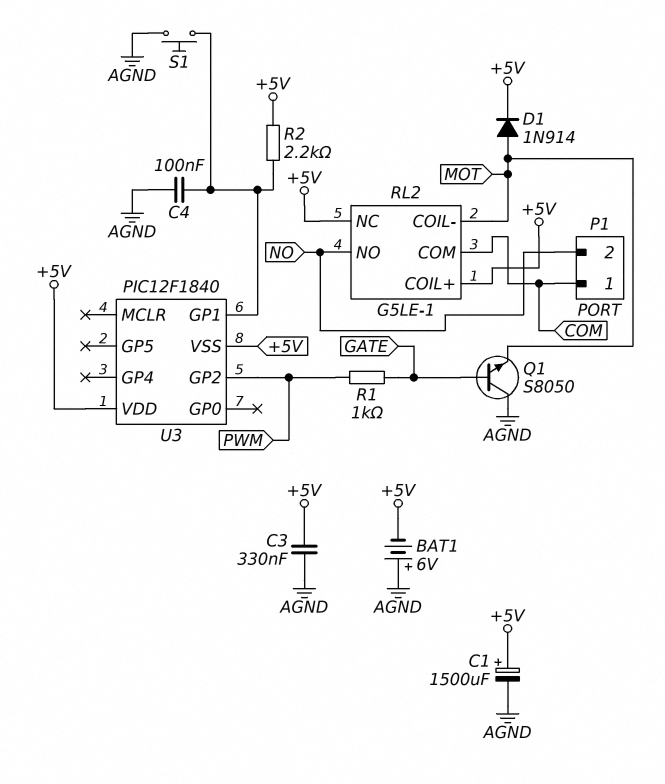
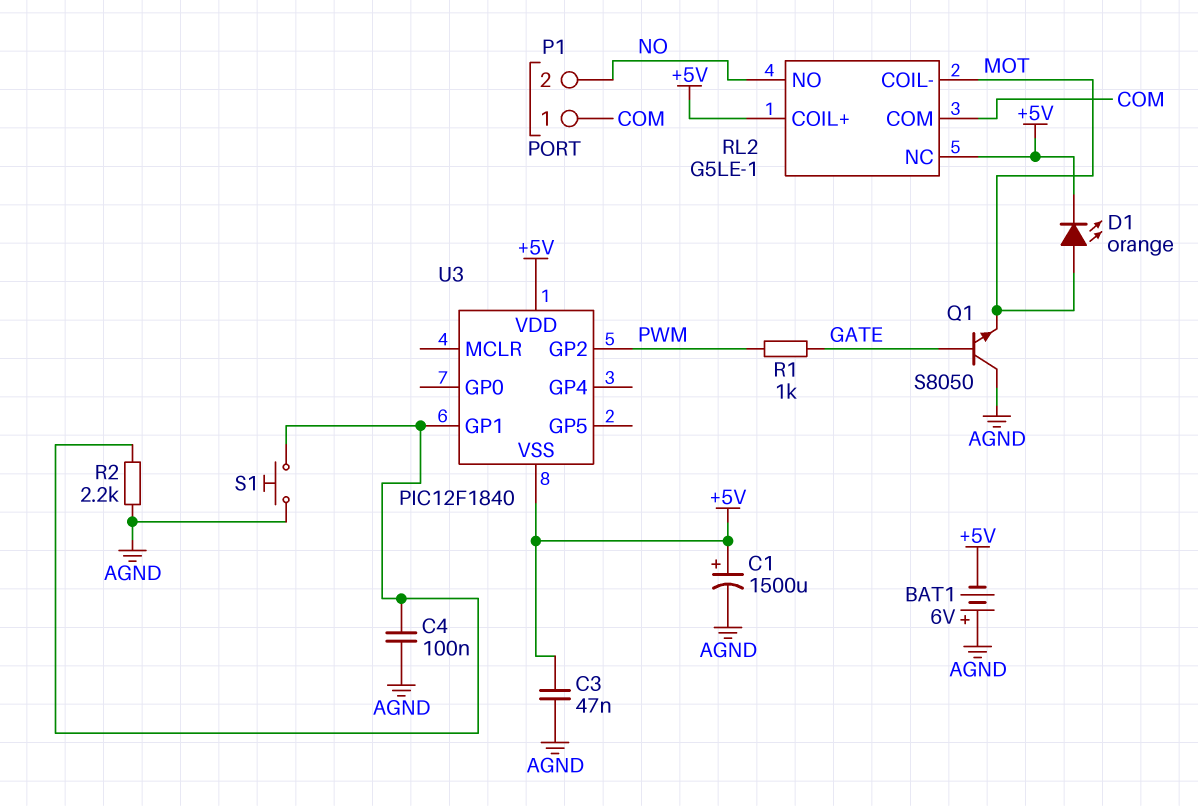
C3: 330nF (+5V, AGND) -> 47nF (+5V, AGND)
D1: diode 1N914 (A MOT, K +5V) -> LED orange (A MOT, K +5V)
R2: 2.2k (+5V, U3/GP1) -> 2.2k (AGND, U3/GP1)

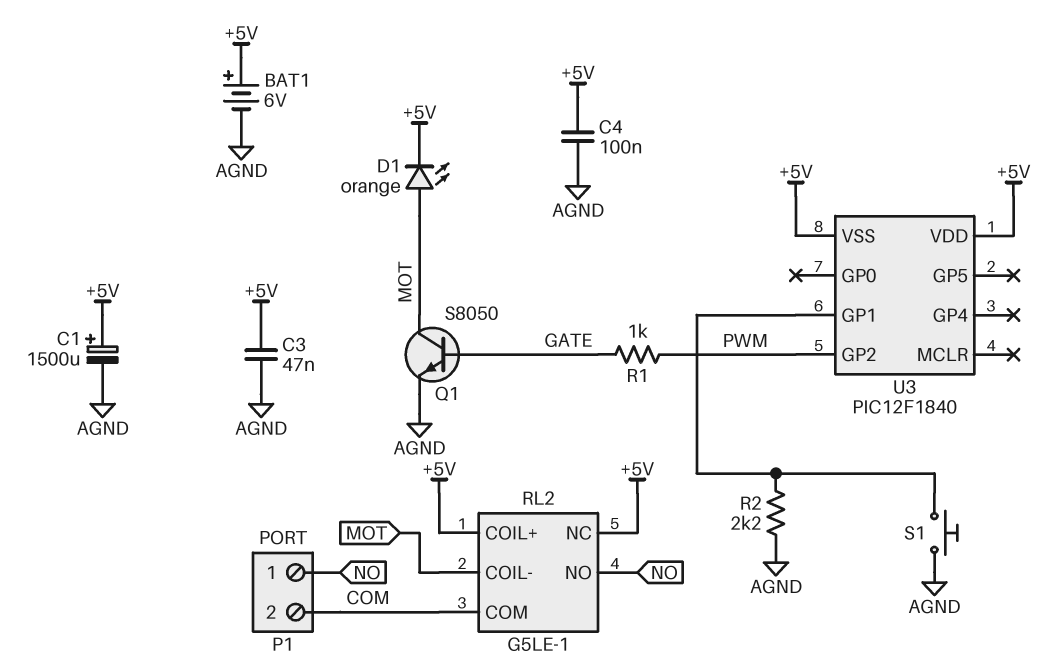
BAT1: 6V (plus AGND, minus +5V) -> 6V (plus +5V, minus AGND)
C4: 100nF (AGND, U3/GP1) -> 100nF (+5V, AGND)
P1 pin 1: COM -> NO
P1 pin 2: NO -> COM
Q1: NPN S8050 (B GATE, C AGND, E MOT) -> NPN S8050 (B GATE, C MOT, E AGND)

